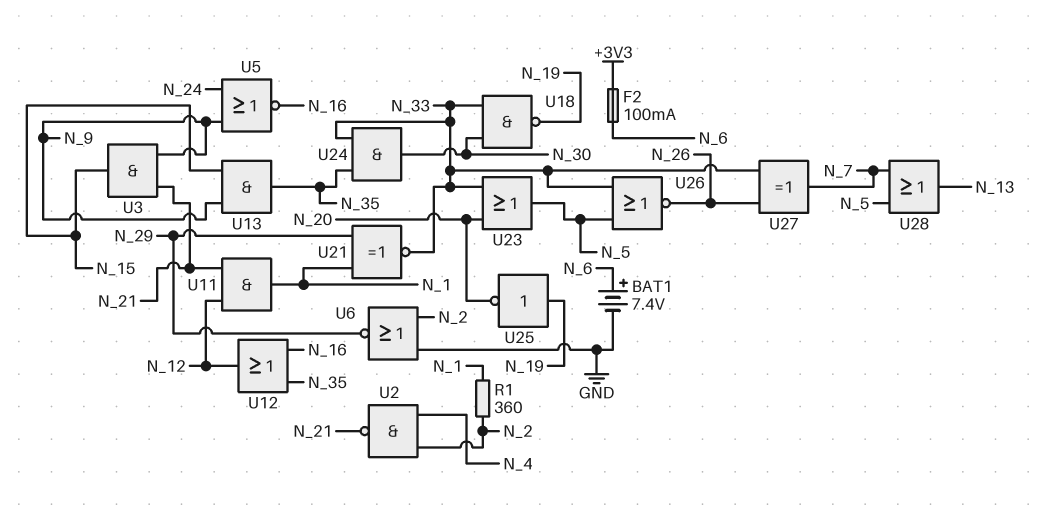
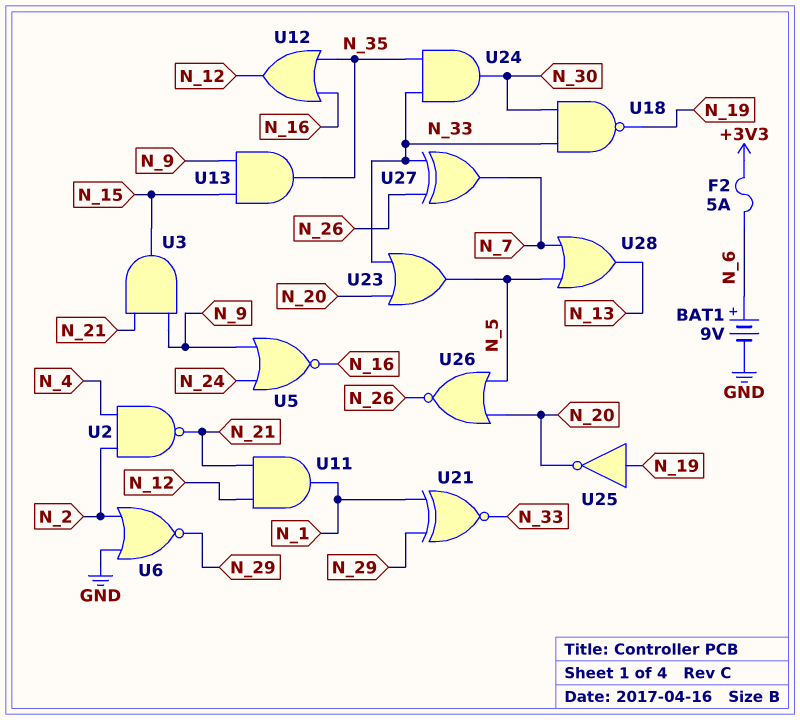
BAT1: 7.4V (plus N_6, minus GND) -> 9V (plus N_6, minus GND)
F2: 100mA (+3V3, N_6) -> 5A (+3V3, N_6)
R1: 360 (N_1, N_2) -> none
U26: NOR (in N_5, in N_33, out N_26) -> NOR (in N_5, in N_20, out N_26)

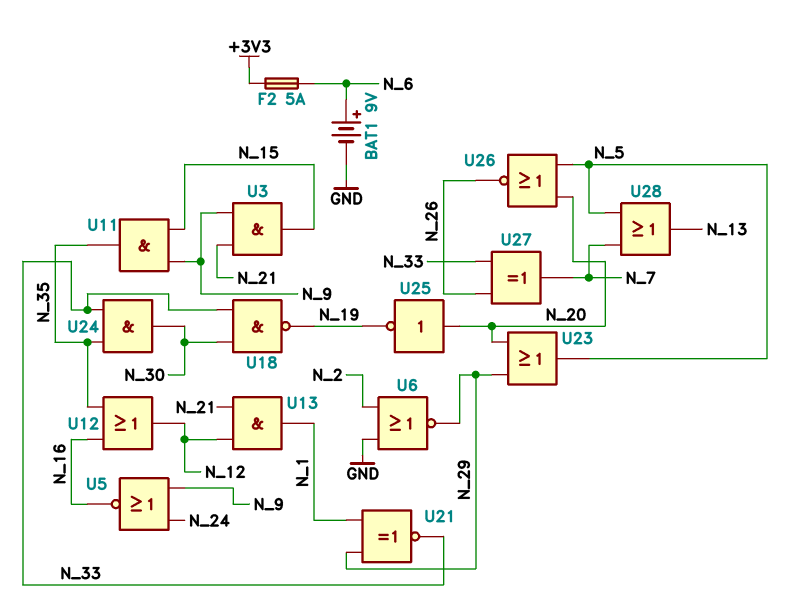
U2: NAND (in N_2, in N_4, out N_21) -> none
U11: AND (in N_12, in N_21, out N_1) -> AND (in N_9, in N_15, out N_35)
U13: AND (in N_9, in N_15, out N_35) -> AND (in N_12, in N_21, out N_1)
U23: OR (in N_20, in N_33, out N_5) -> OR (in N_20, in N_29, out N_5)
U25: NOT (in N_19, out N_20) -> NOT (in N_20, out N_19)

